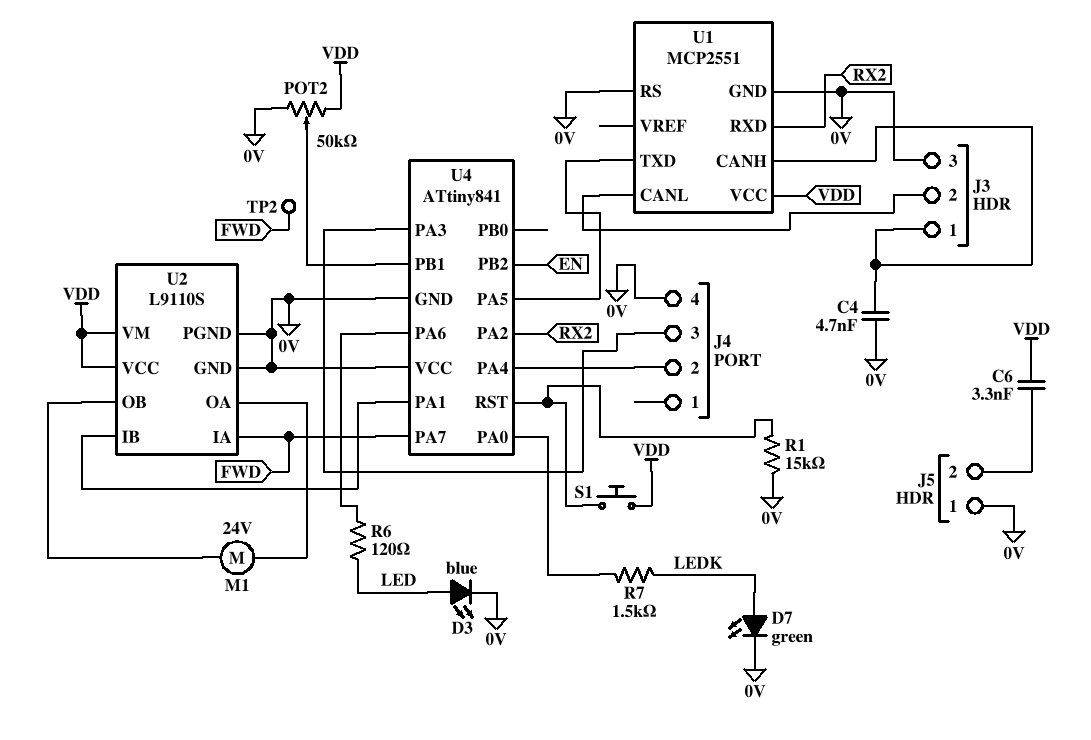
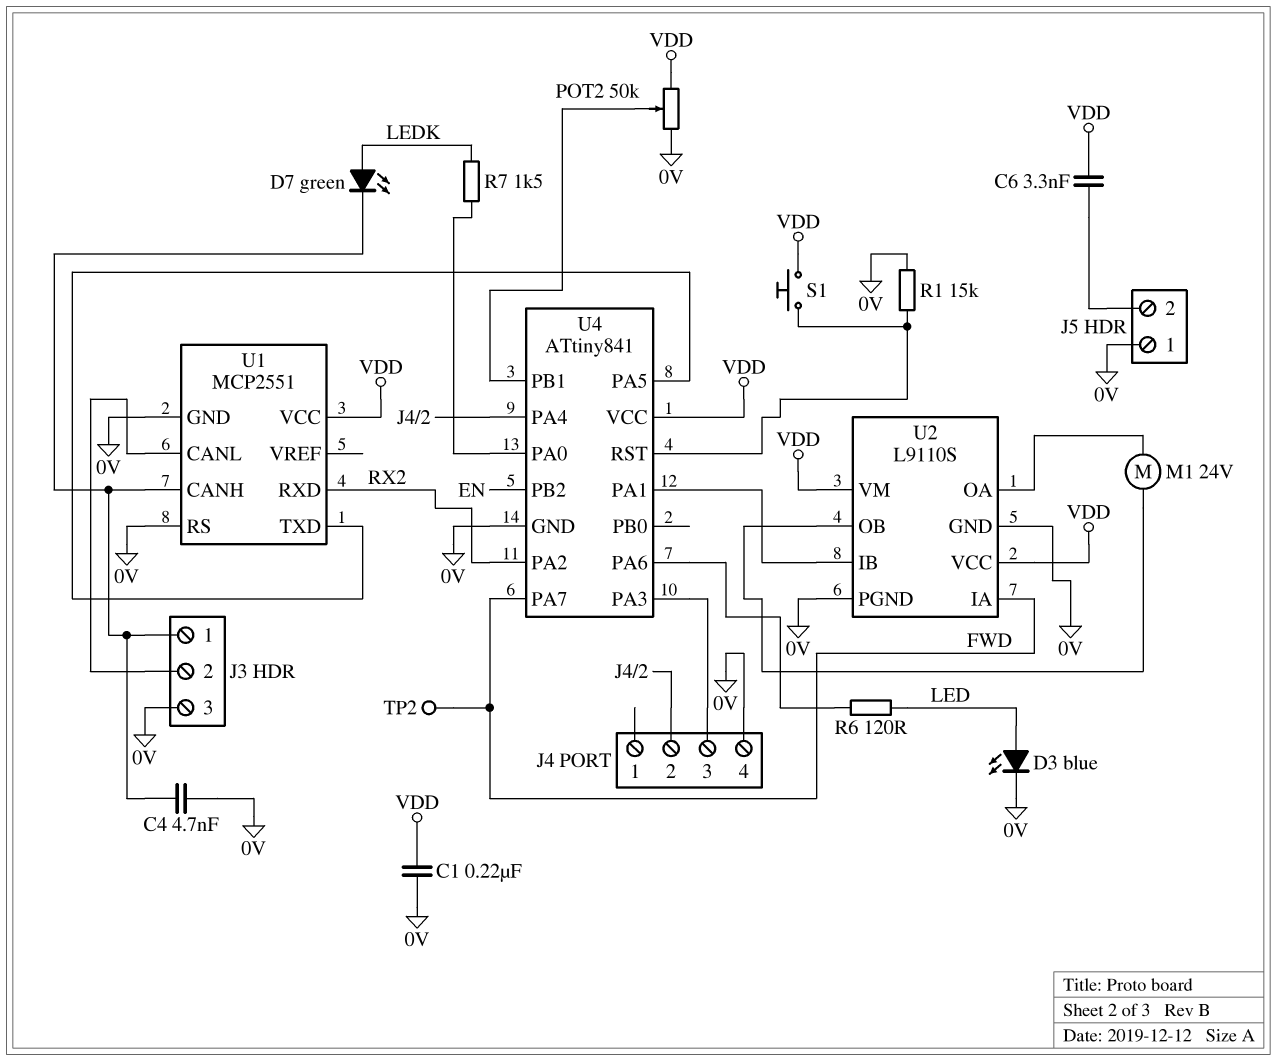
C1: none -> 220nF (0V, VDD)
D7: LED green (A LEDK, K 0V) -> LED green (A LEDK, K J3/1)
U4 pin VCC: 0V -> VDD

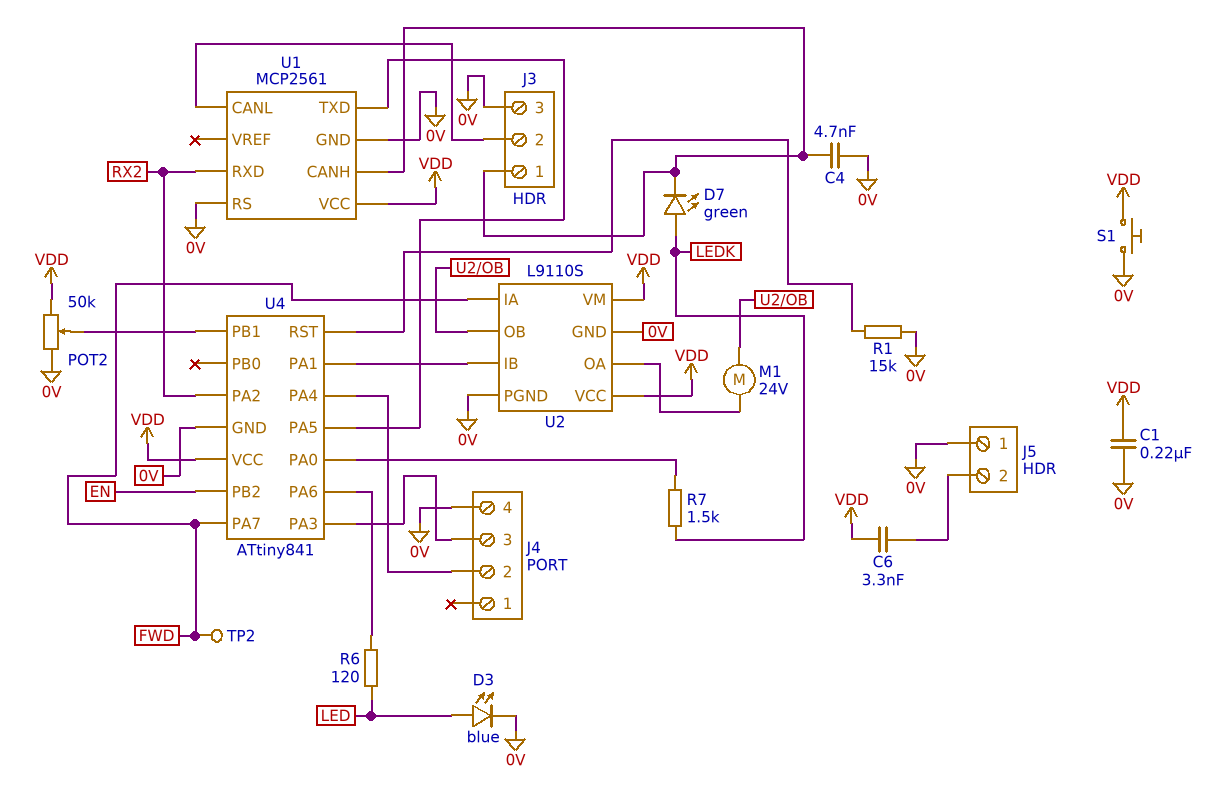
S1: button (U4/RST, VDD) -> button (0V, VDD)
U1: MCP2551 -> MCP2561

